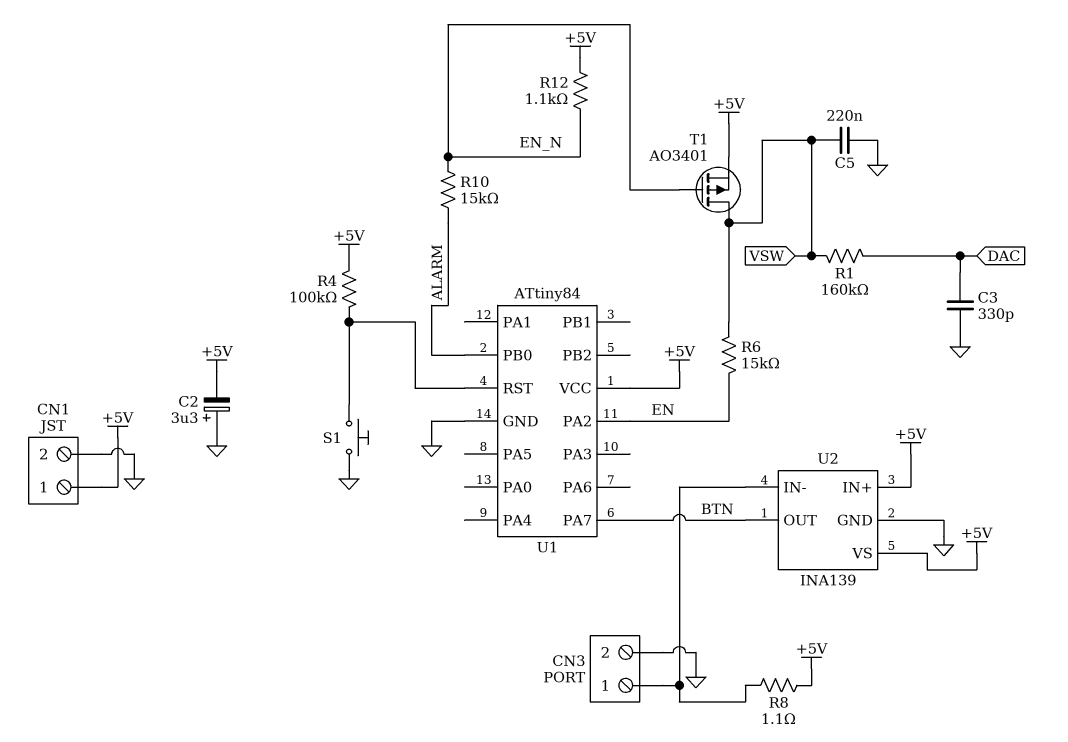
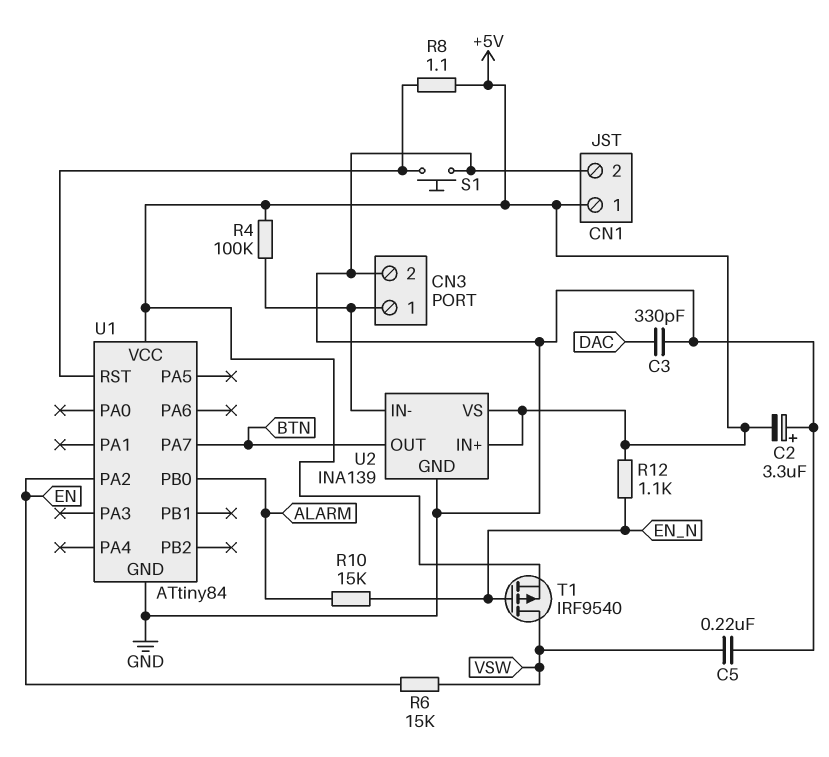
R1: 160k (DAC, VSW) -> none
R4: 100k (+5V, U1/RST) -> 100k (+5V, CN3/1)
R8: 1.1 (+5V, CN3/1) -> 1.1 (+5V, U1/RST)
T1: PMOS AO3401 (G EN_N, D VSW, S +5V) -> PMOS IRF9540 (G EN_N, D VSW, S +5V)

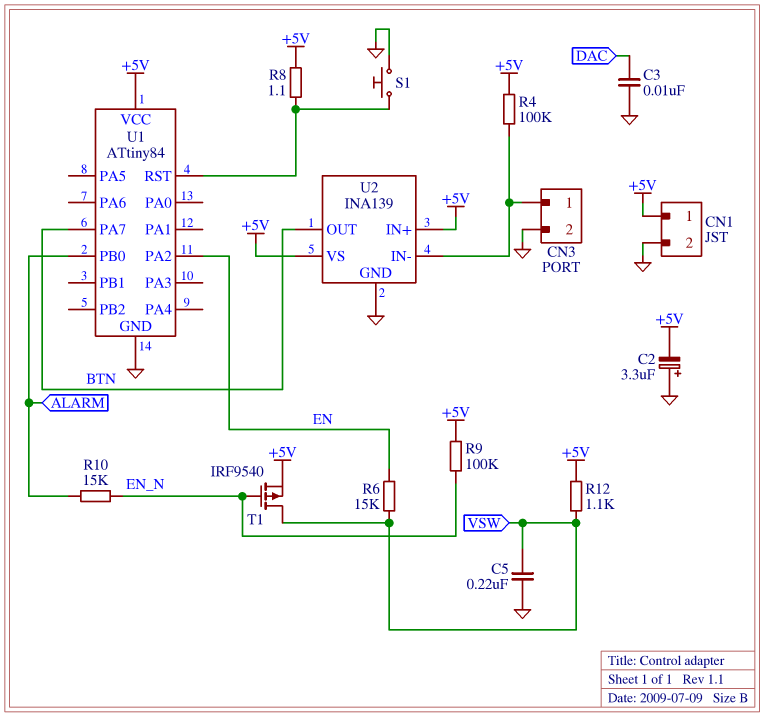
C3: 330pF (DAC, GND) -> 10nF (DAC, GND)
R9: none -> 100k (+5V, EN_N)
R12: 1.1k (+5V, EN_N) -> 1.1k (+5V, VSW)

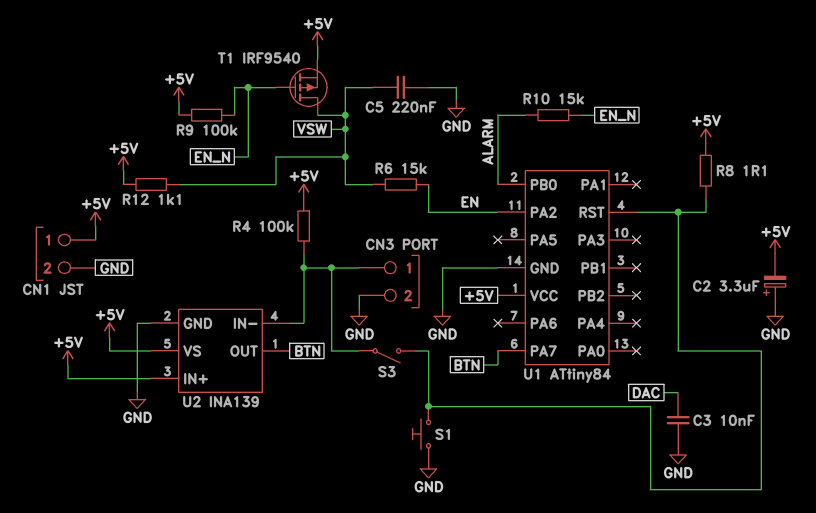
S3: none -> switch (CN3/1, U1/RST)

